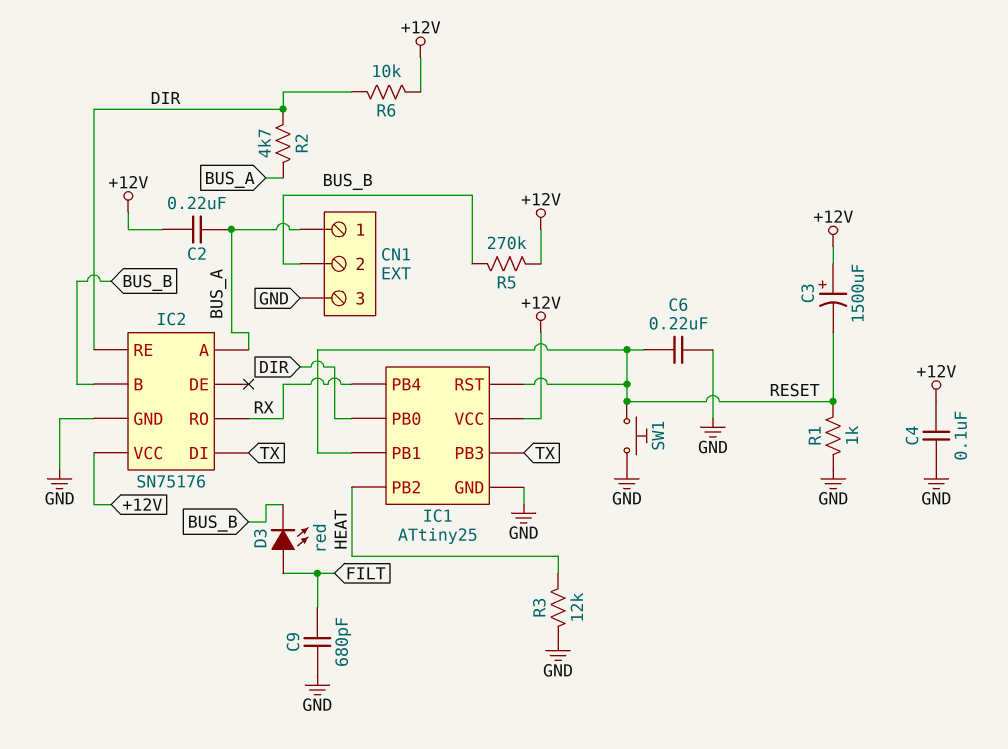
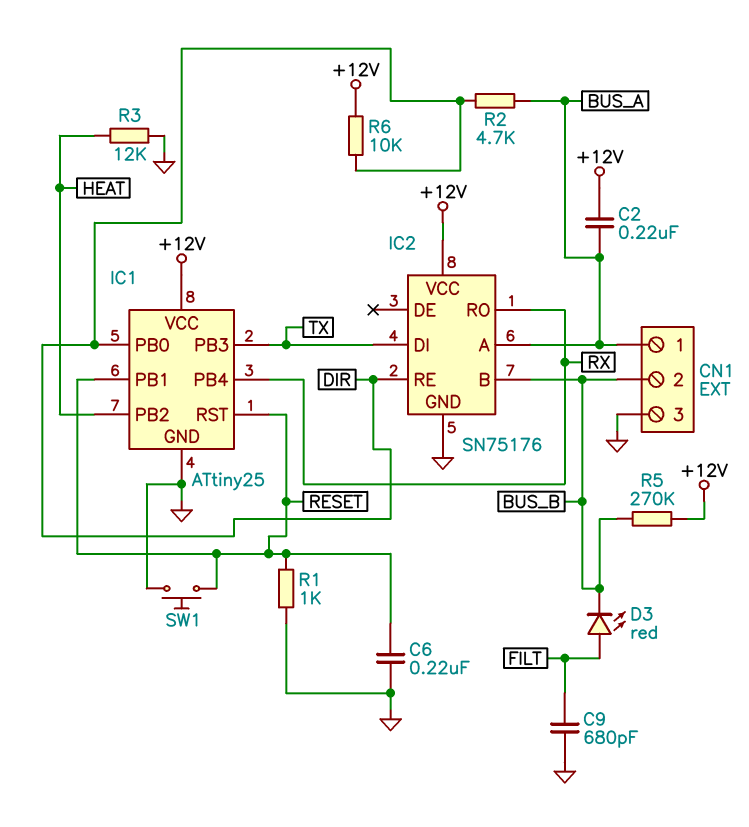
C3: 1500uF (plus +12V, minus RESET) -> none
C4: 100nF (+12V, GND) -> none

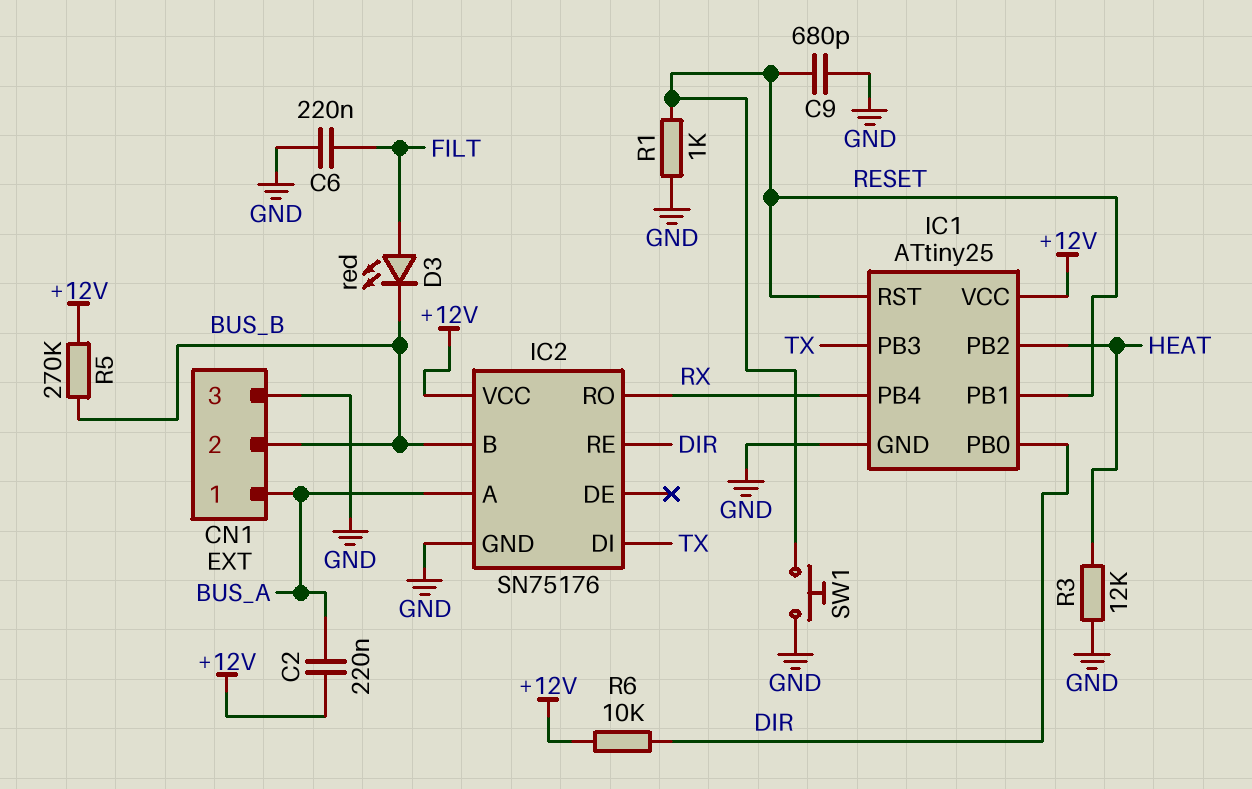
C6: 220nF (GND, RESET) -> 220nF (FILT, GND)
C9: 680pF (FILT, GND) -> 680pF (GND, RESET)
R2: 4.7k (BUS_A, DIR) -> none

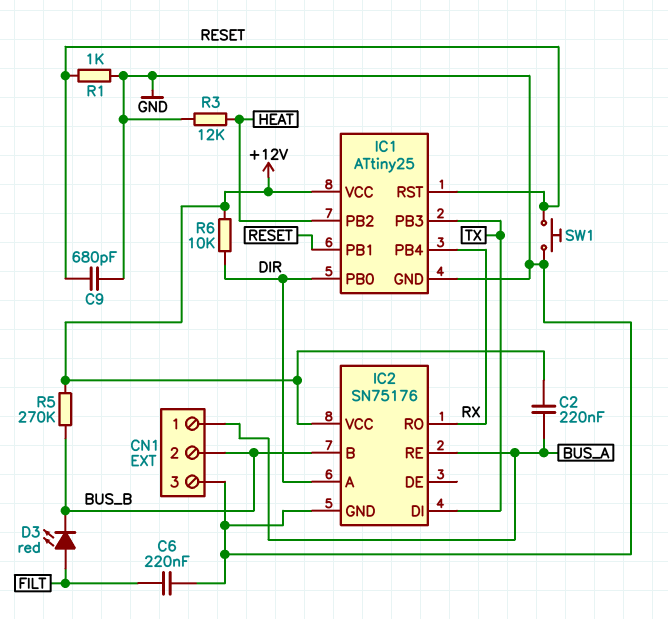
IC2 pin A: BUS_A -> DIR
IC2 pin RE: DIR -> BUS_A

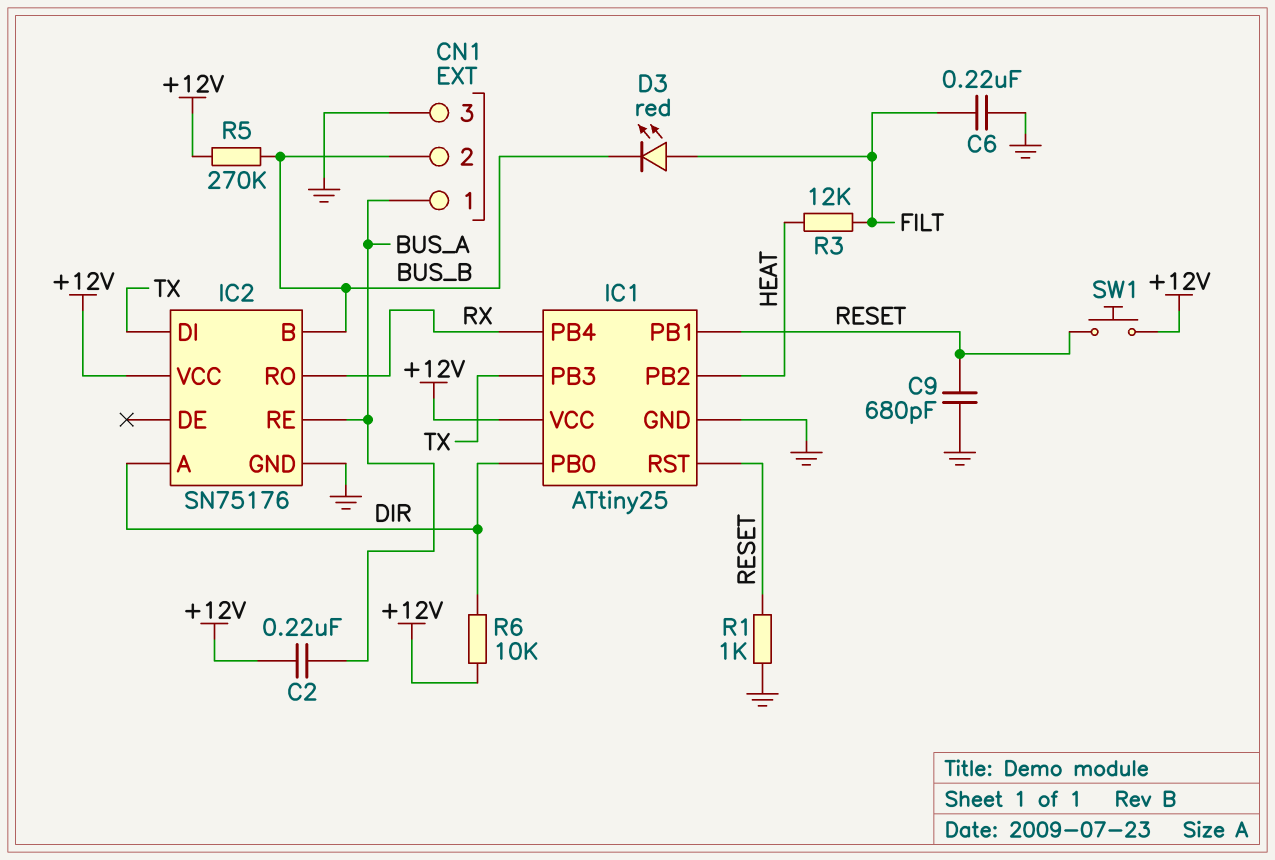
R3: 12k (GND, HEAT) -> 12k (FILT, HEAT)
SW1: button (GND, RESET) -> button (+12V, RESET)

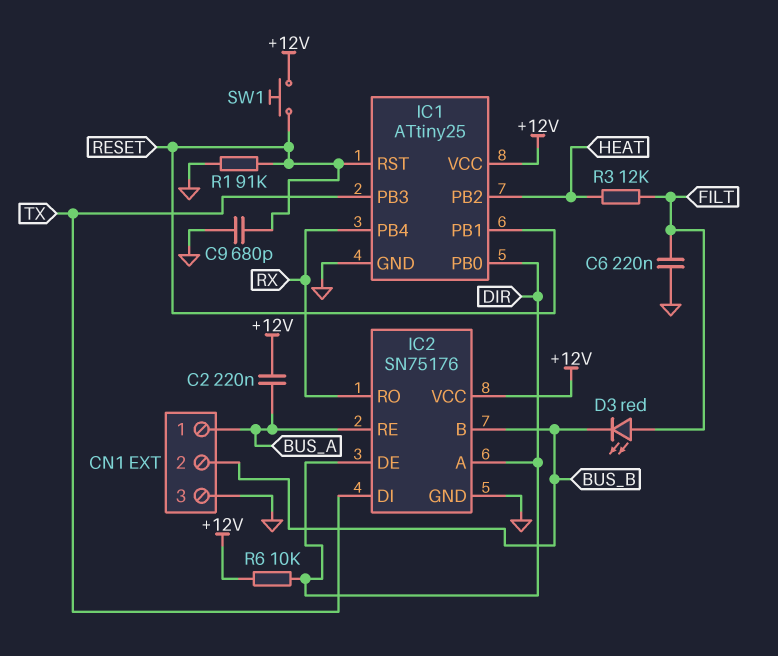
IC2 pin DE: none -> DIR
R1: 1k (GND, RESET) -> 91k (GND, RESET)
R5: 270k (+12V, BUS_B) -> none

